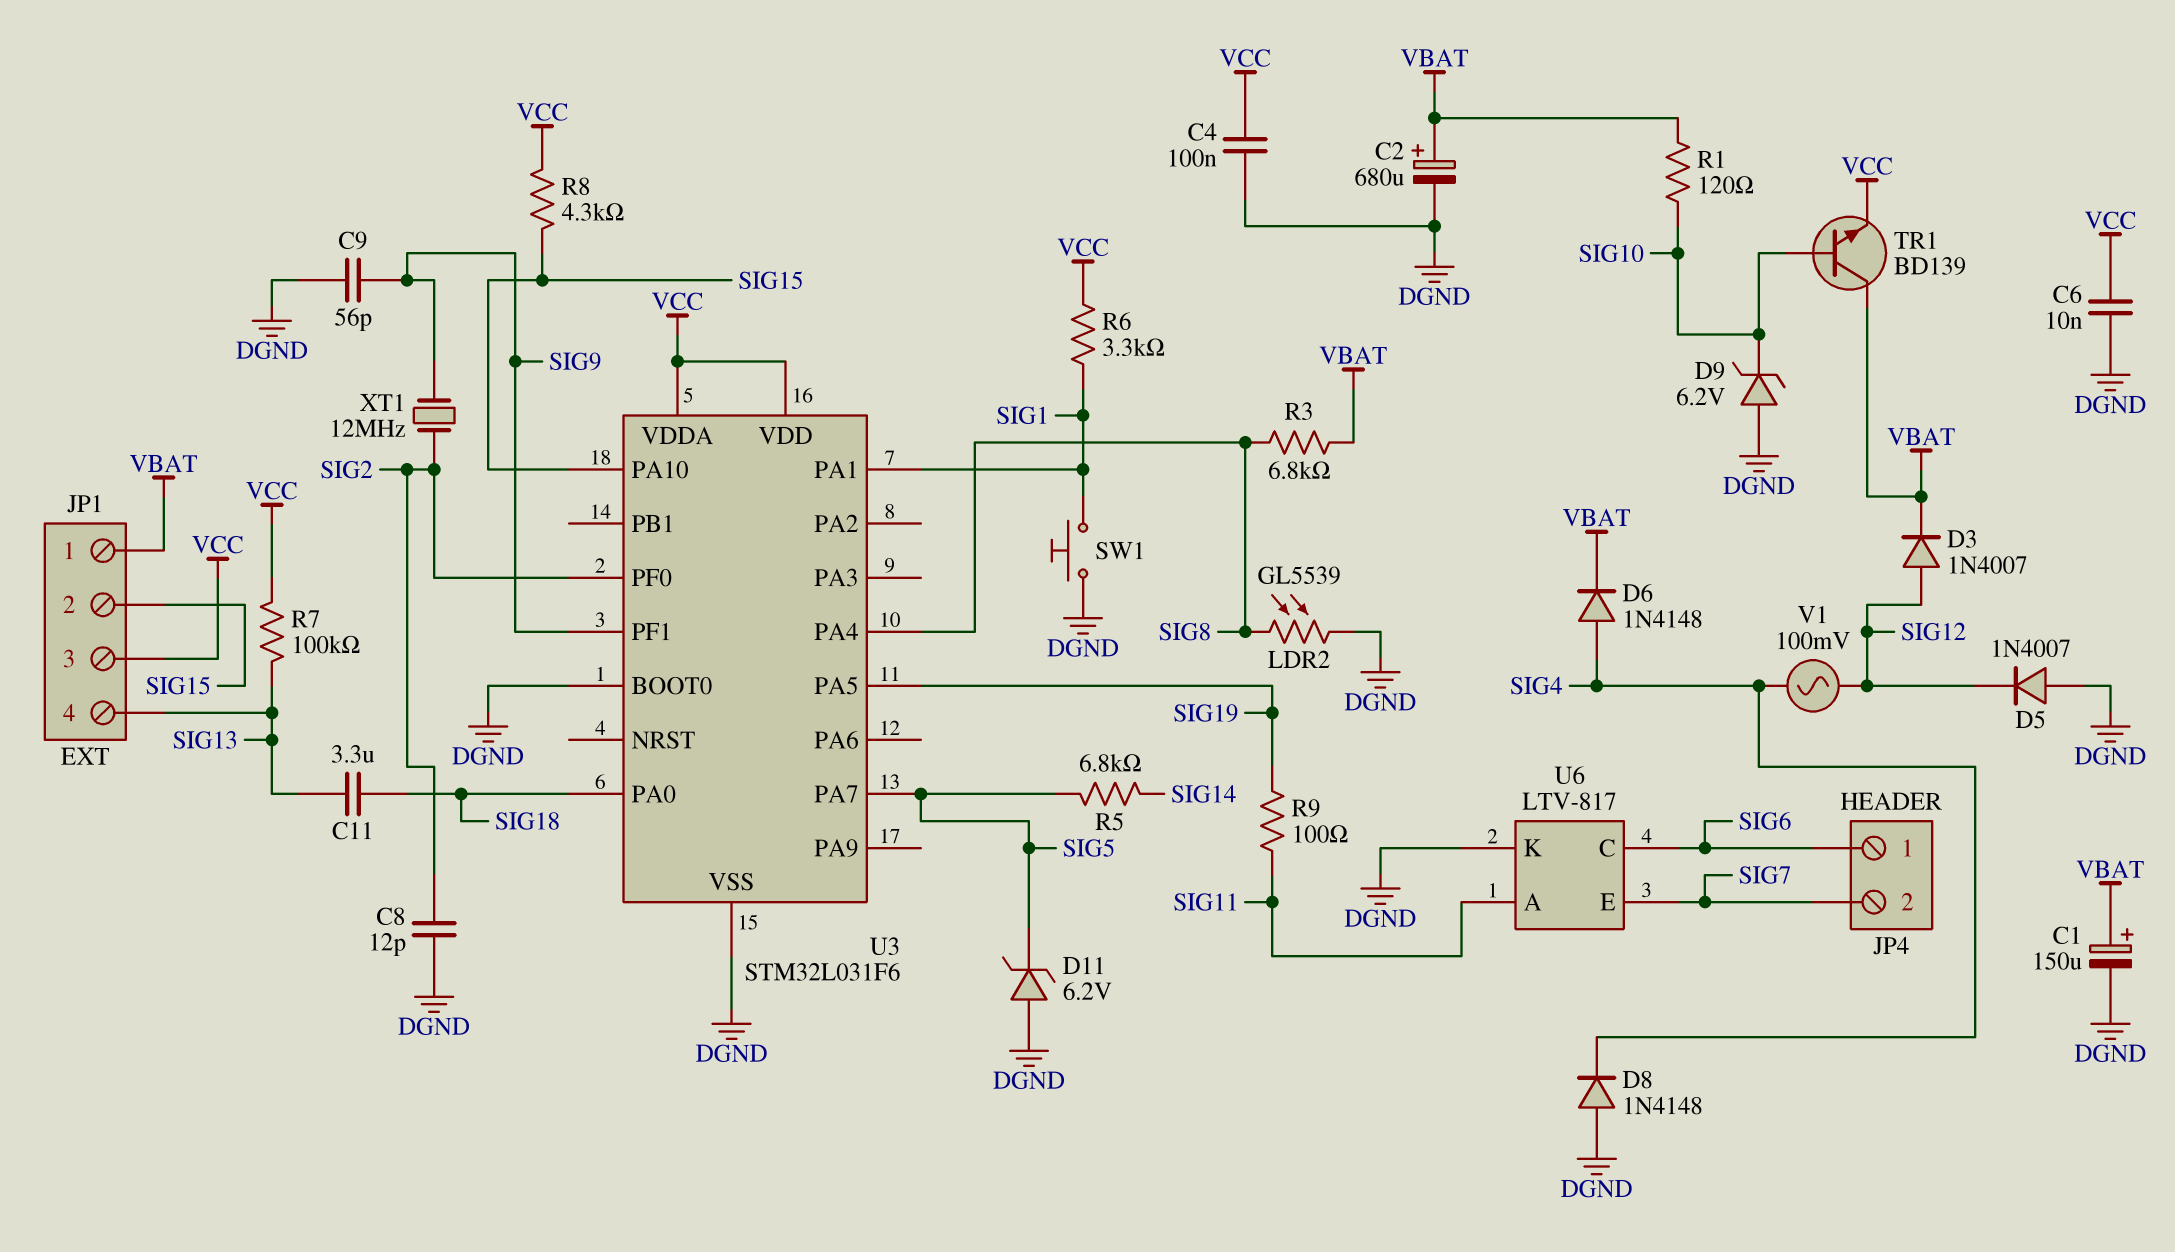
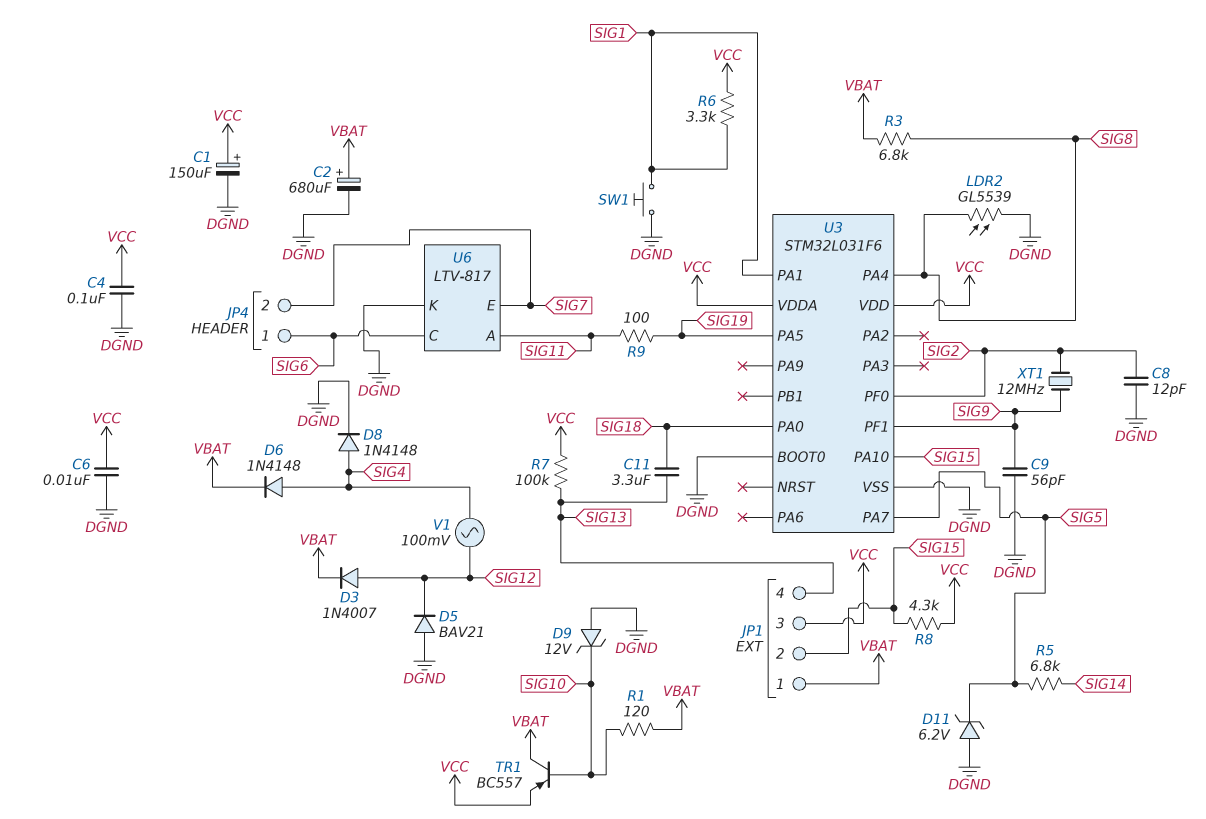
C1: 150uF (plus VBAT, minus DGND) -> 150uF (plus VCC, minus DGND)
D5: diode 1N4007 (A DGND, K SIG12) -> diode BAV21 (A DGND, K SIG12)
D8: diode 1N4148 (A DGND, K SIG4) -> diode 1N4148 (A SIG4, K DGND)
D9: zener 6.2V (A DGND, K SIG10) -> zener 12V (A DGND, K SIG10)
TR1: NPN BD139 (B SIG10, C VBAT, E VCC) -> PNP BC557 (B SIG10, C VBAT, E VCC)

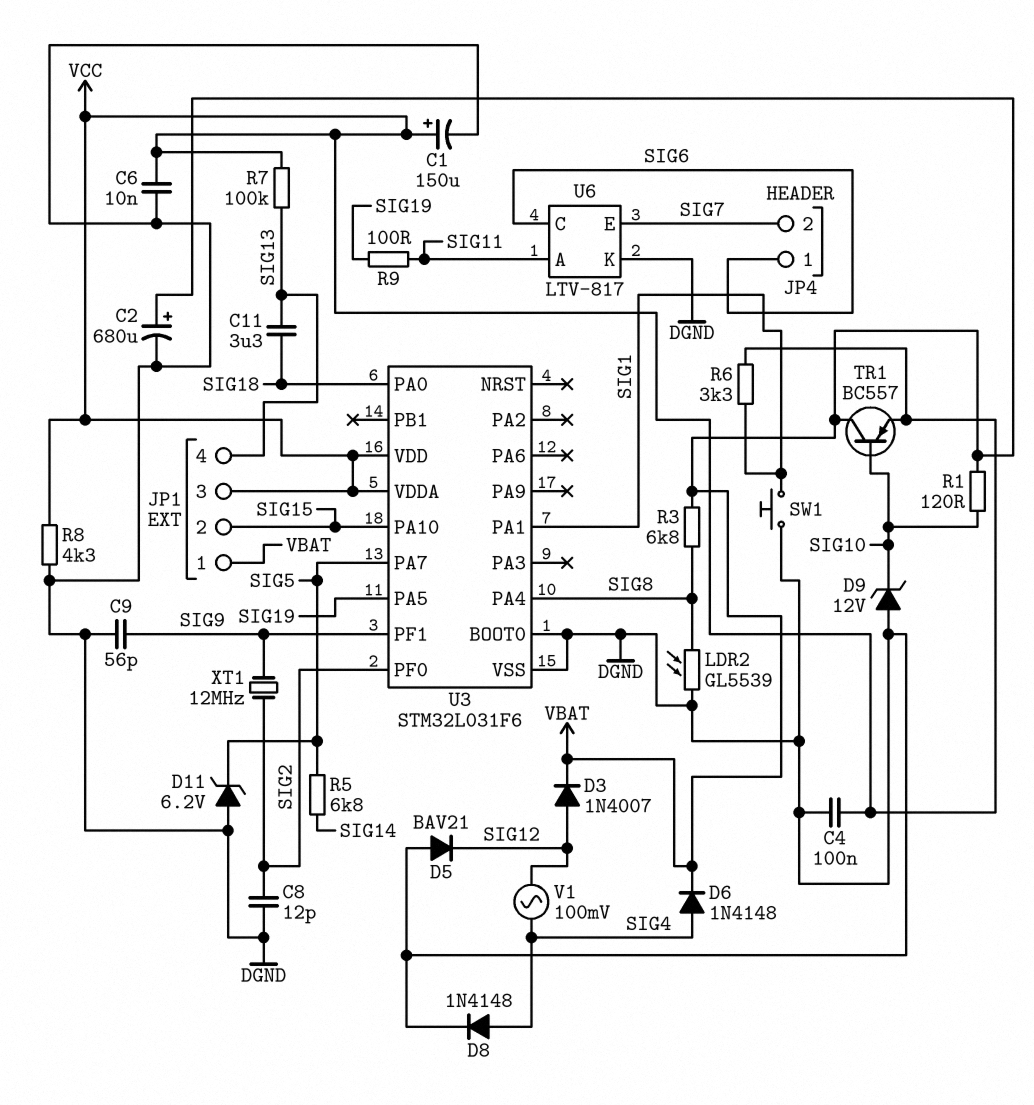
R8: 4.3k (SIG15, VCC) -> 4.3k (DGND, VCC)

